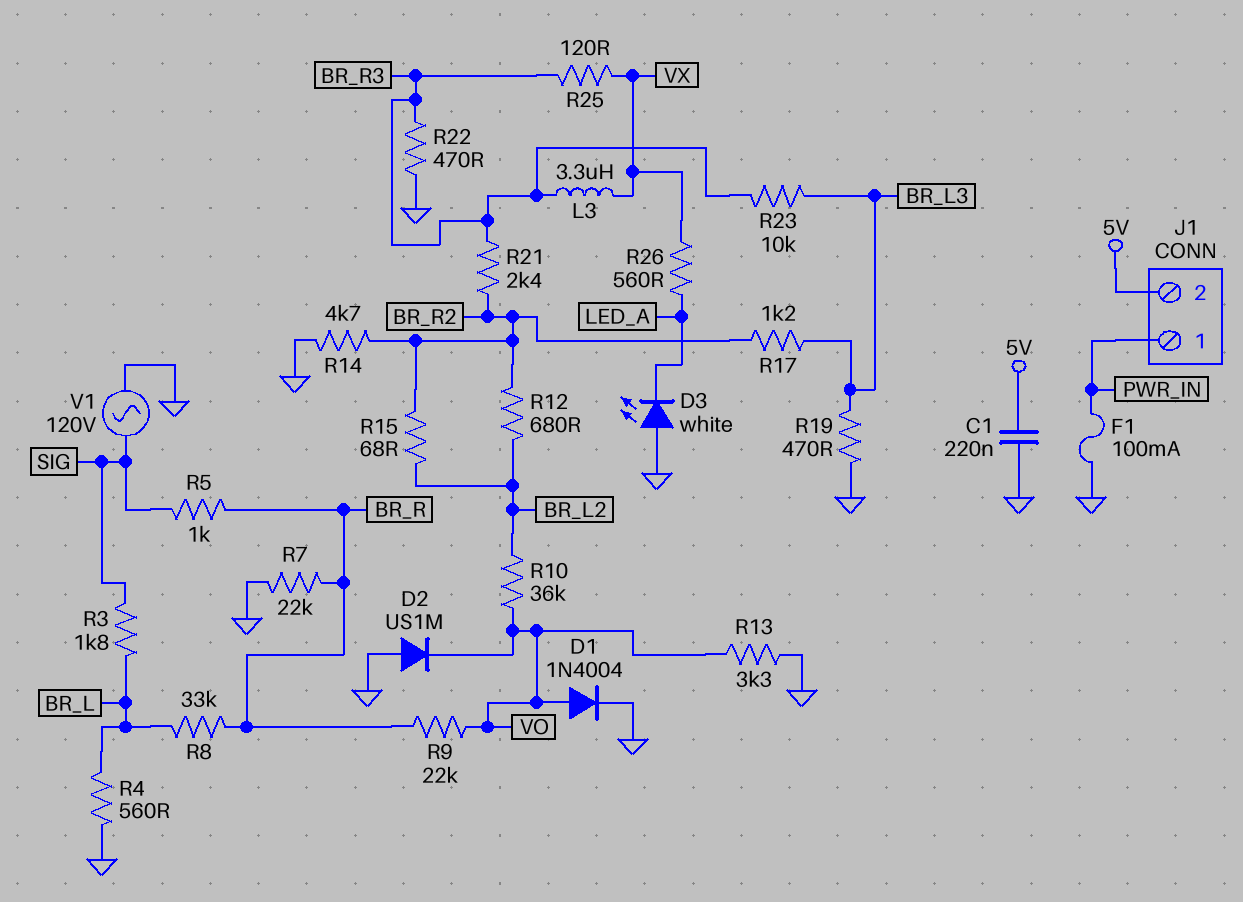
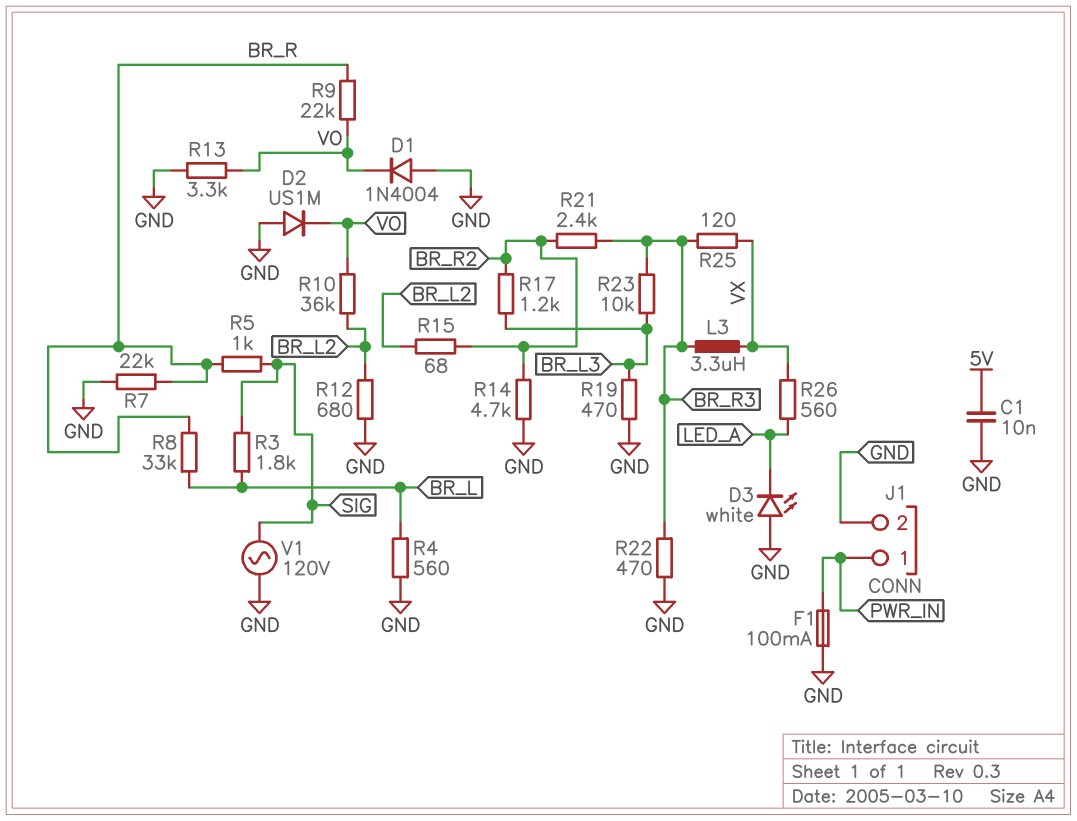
C1: 220nF (5V, GND) -> 10nF (5V, GND)
D1: diode 1N4004 (A VO, K GND) -> diode 1N4004 (A GND, K VO)
J1 pin 2: 5V -> GND
R12: 680 (BR_L2, BR_R2) -> 680 (BR_L2, GND)

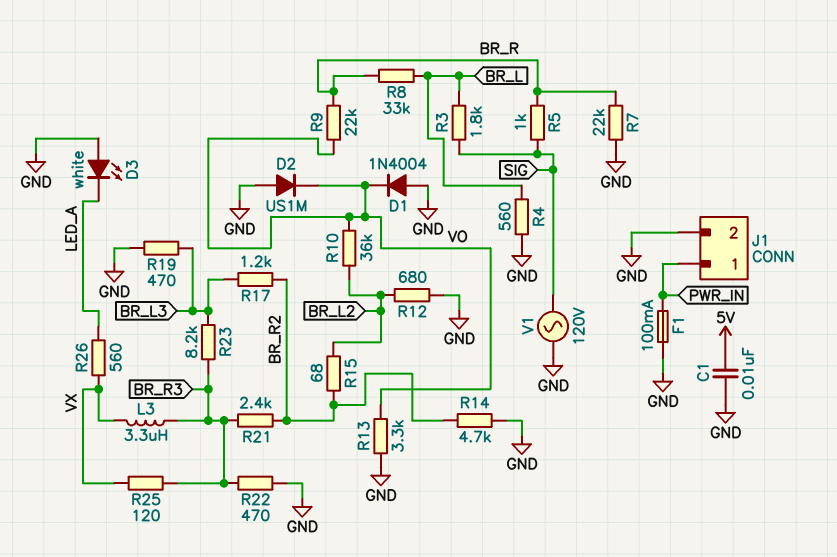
R23: 10k (BR_L3, BR_R3) -> 8.2k (BR_L3, BR_R3)

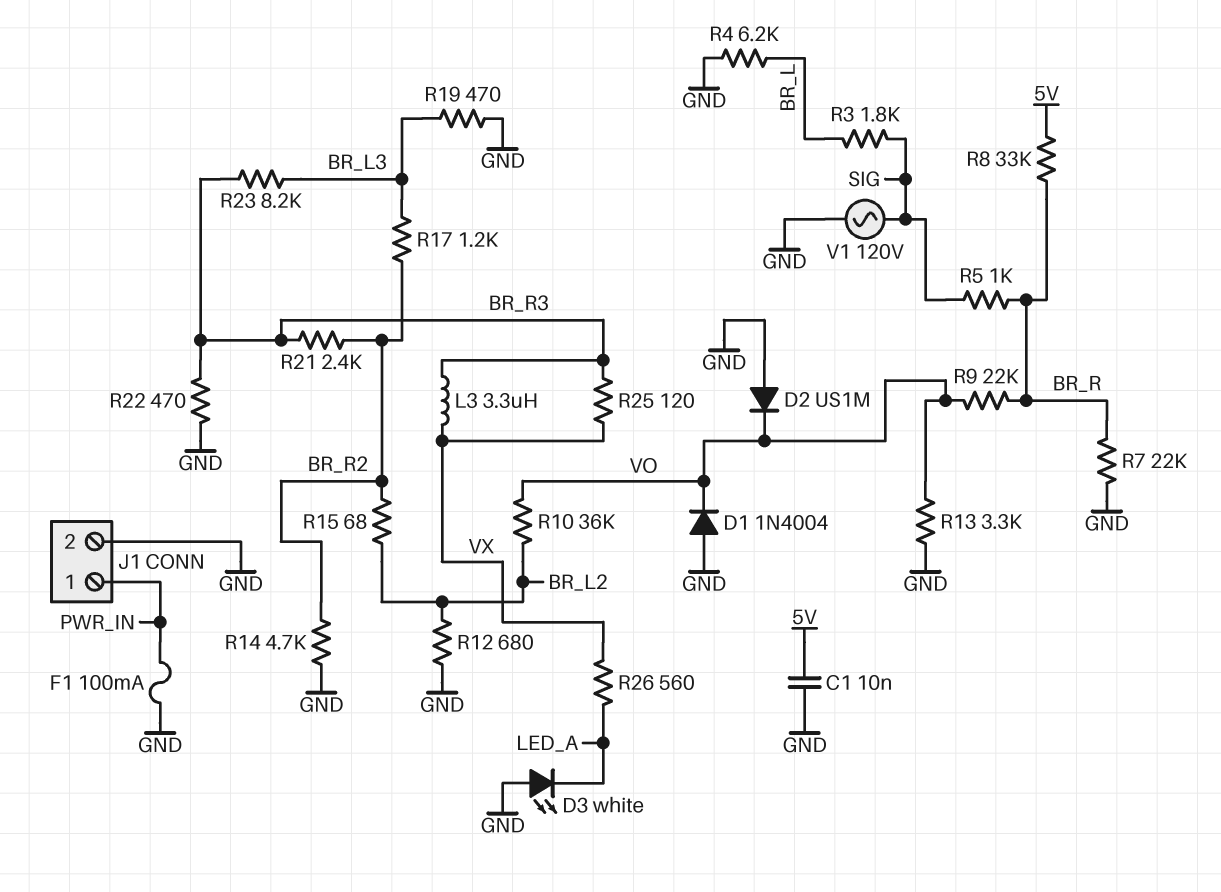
R4: 560 (BR_L, GND) -> 6.2k (BR_L, GND)
R8: 33k (BR_L, BR_R) -> 33k (5V, BR_R)

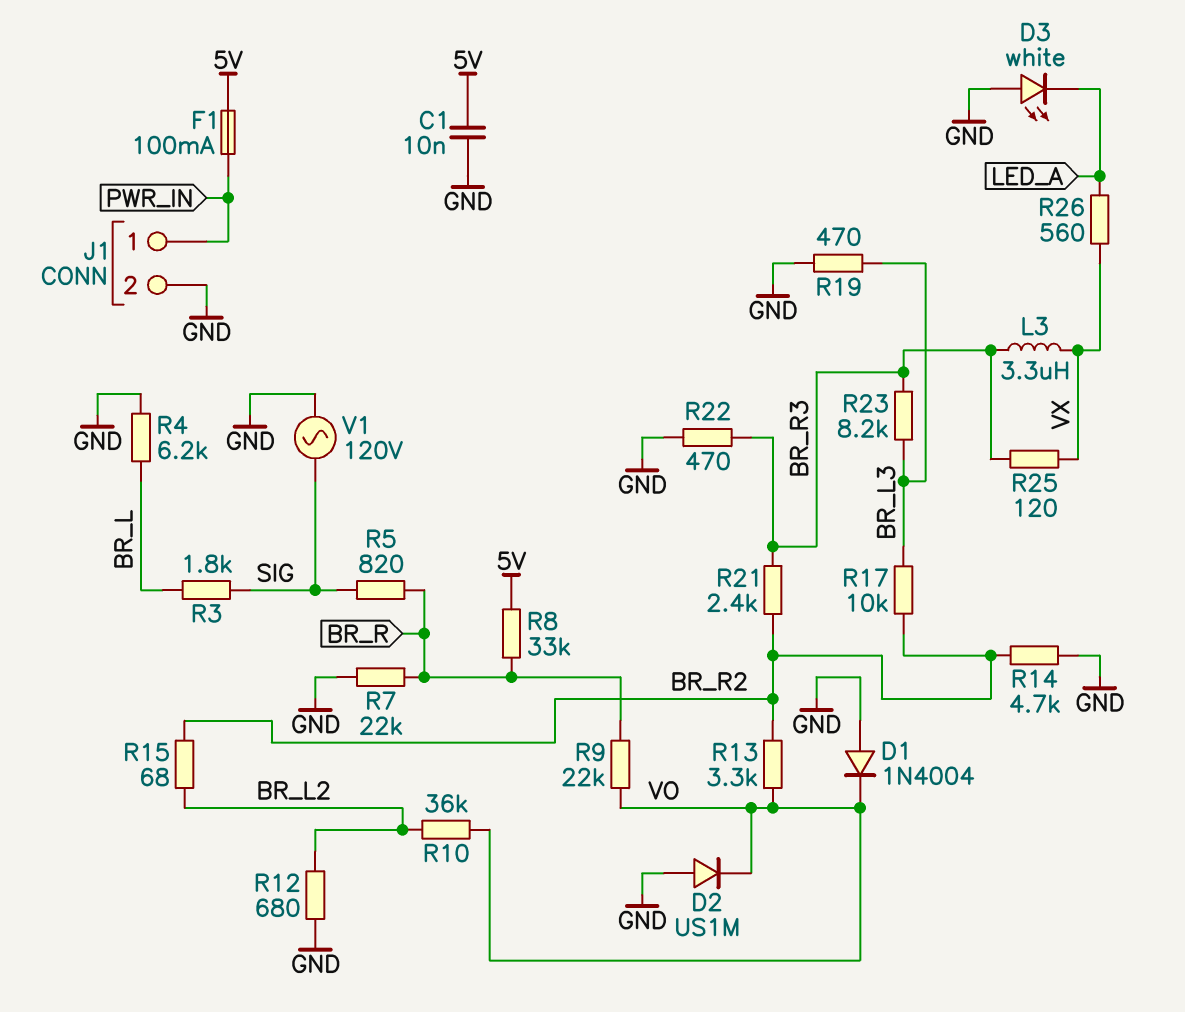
F1: 100mA (GND, PWR_IN) -> 100mA (5V, PWR_IN)
R5: 1k (BR_R, SIG) -> 820 (BR_R, SIG)
R13: 3.3k (GND, VO) -> 3.3k (BR_R2, VO)
R17: 1.2k (BR_L3, BR_R2) -> 10k (BR_L3, BR_R2)

